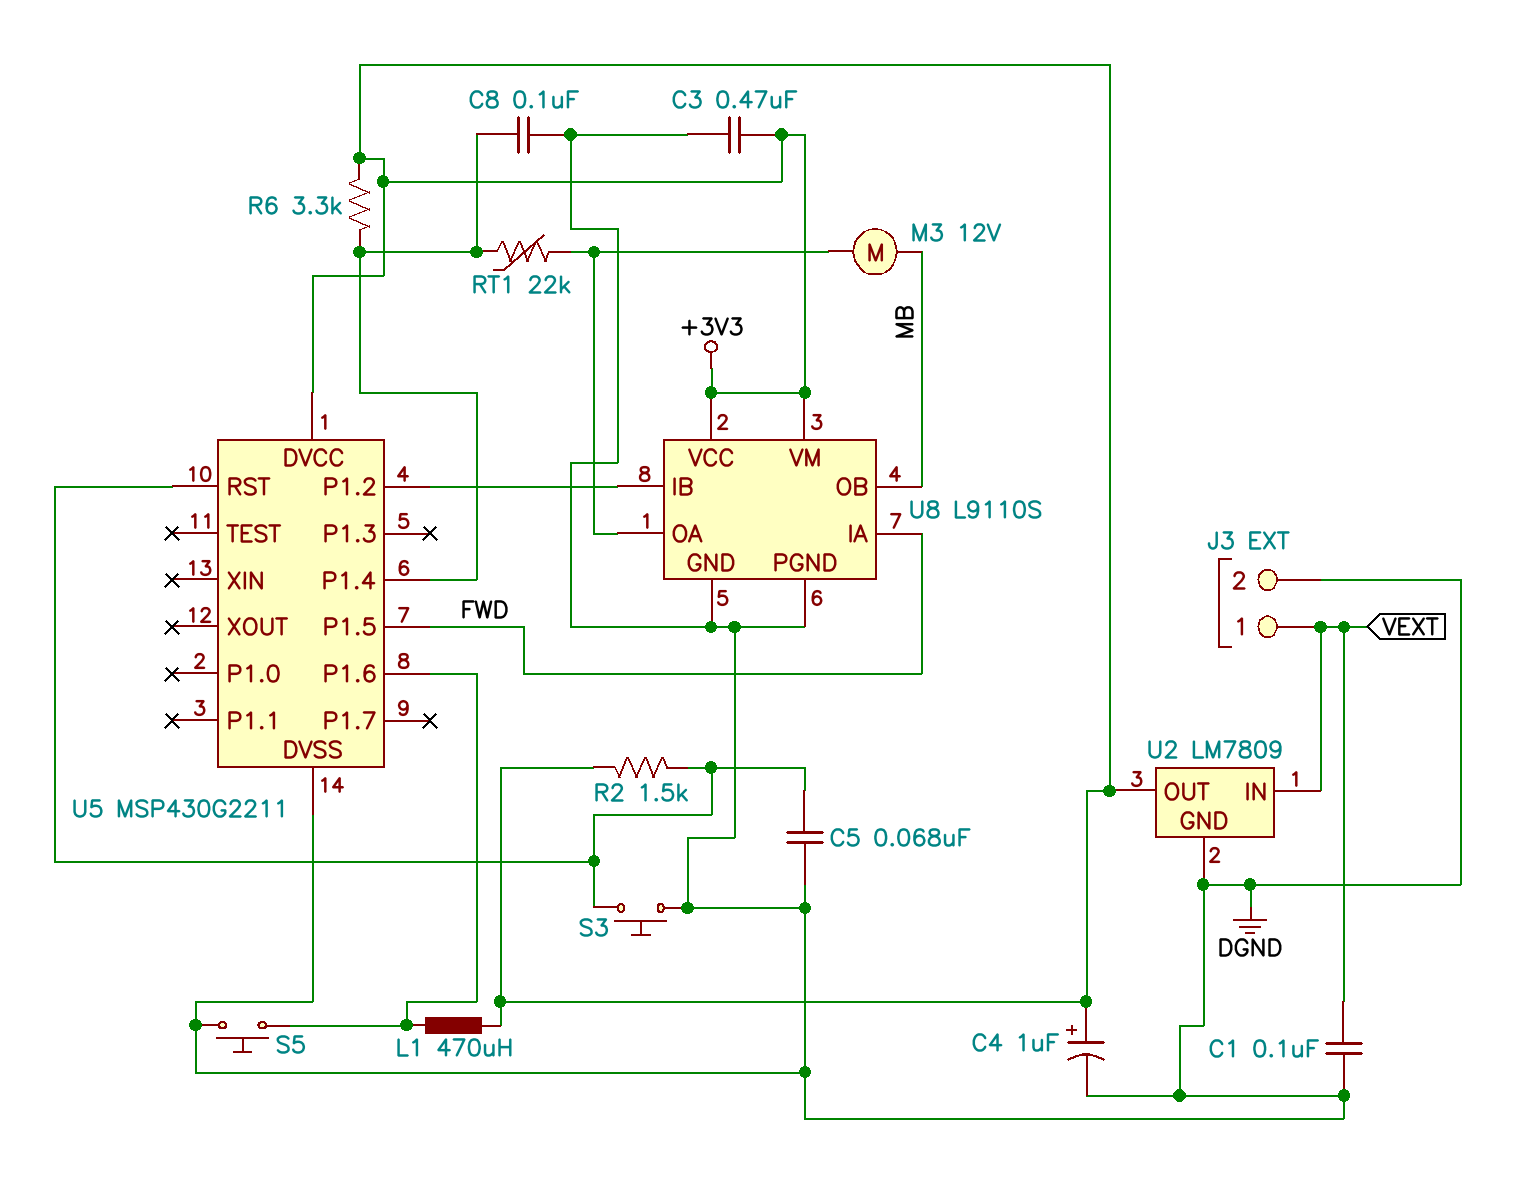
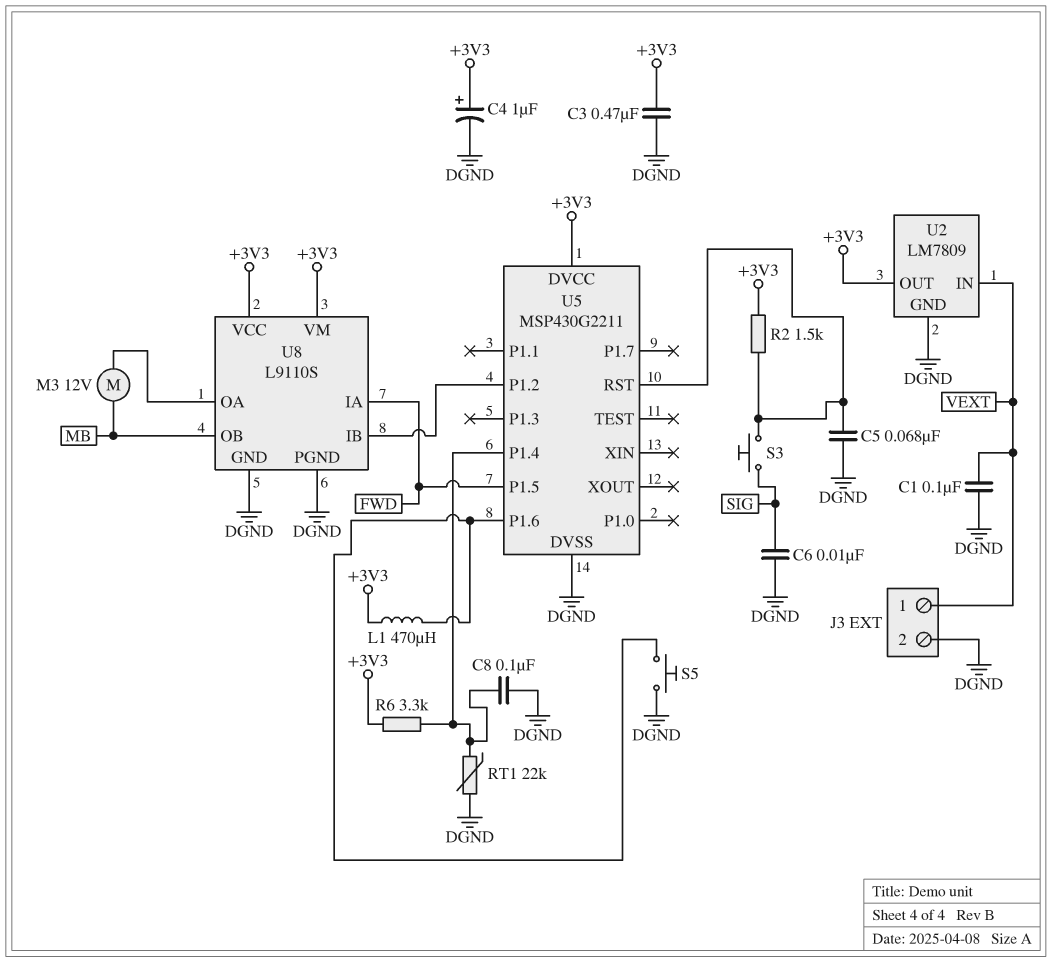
C6: none -> 10nF (DGND, SIG)
RT1: 22k (U5/P1.4, U8/OA) -> 22k (DGND, U5/P1.4)
S3: button (DGND, U5/RST) -> button (SIG, U5/RST)

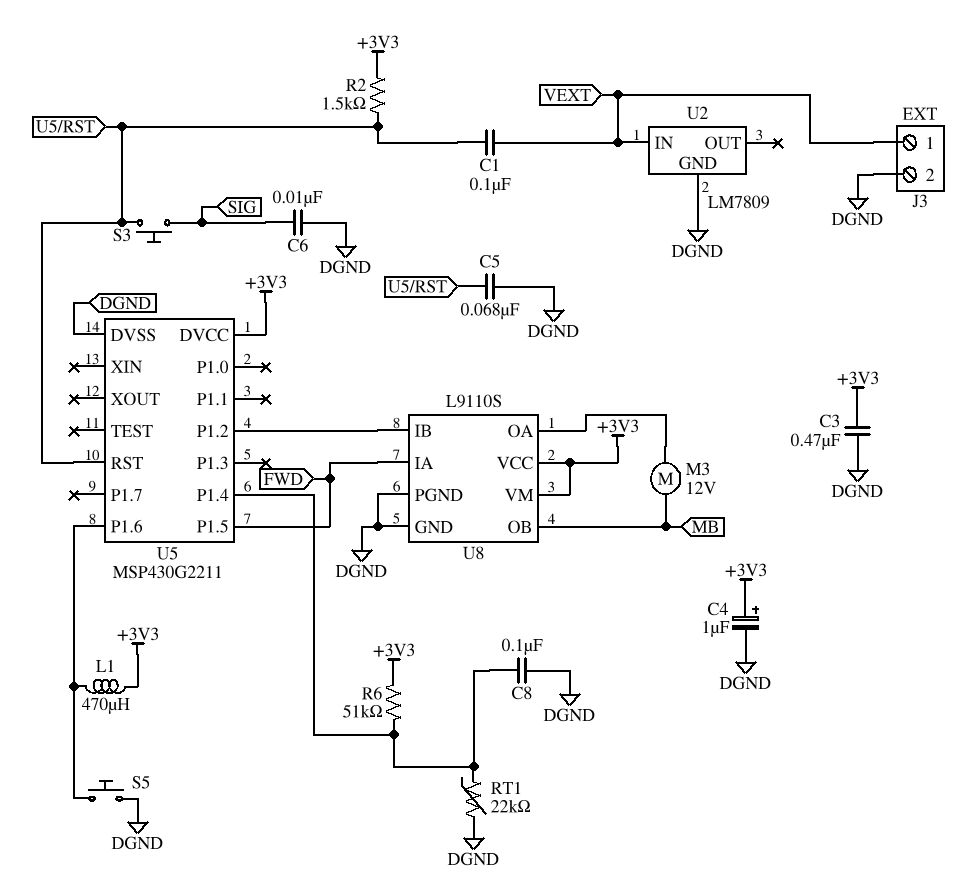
C1: 100nF (DGND, VEXT) -> 100nF (U5/RST, VEXT)
R6: 3.3k (+3V3, U5/P1.4) -> 51k (+3V3, U5/P1.4)
U2 pin OUT: +3V3 -> none

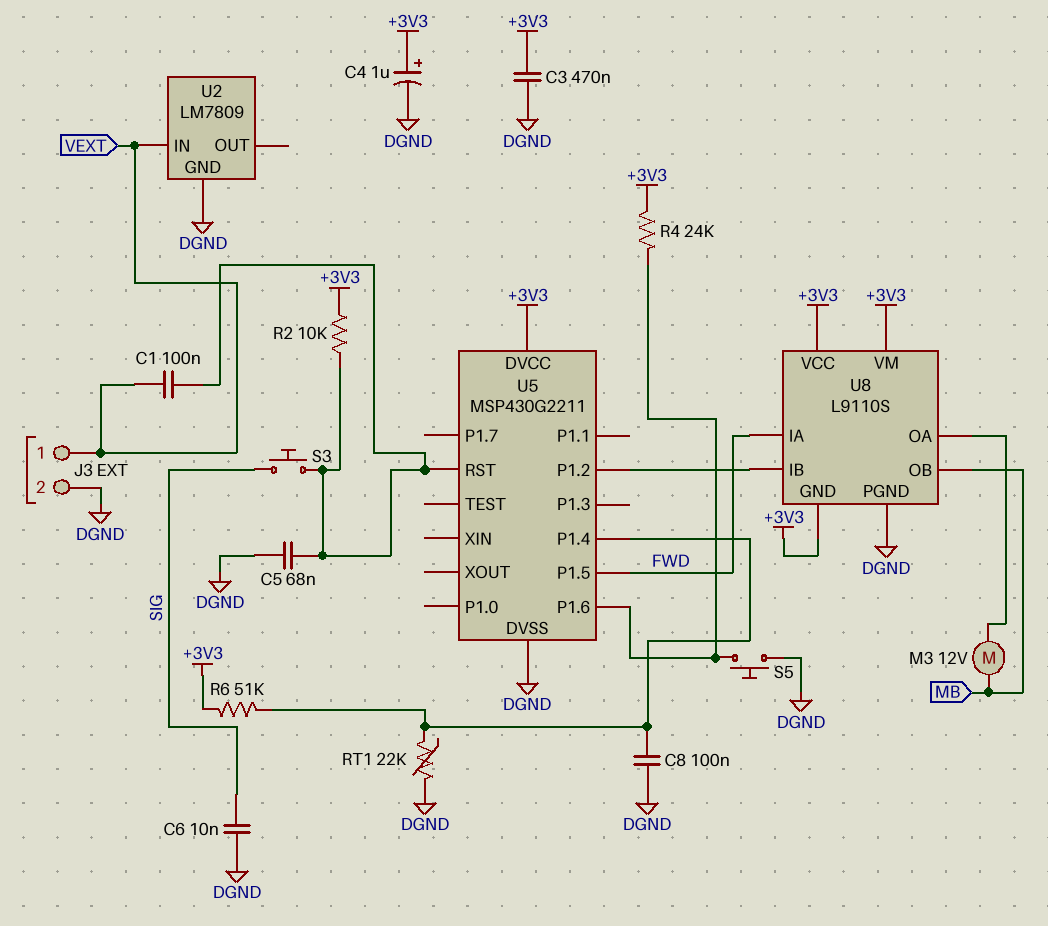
L1: 470uH (+3V3, U5/P1.6) -> none
R2: 1.5k (+3V3, U5/RST) -> 10k (+3V3, U5/RST)
R4: none -> 24k (+3V3, U5/P1.6)
U8 pin GND: DGND -> +3V3

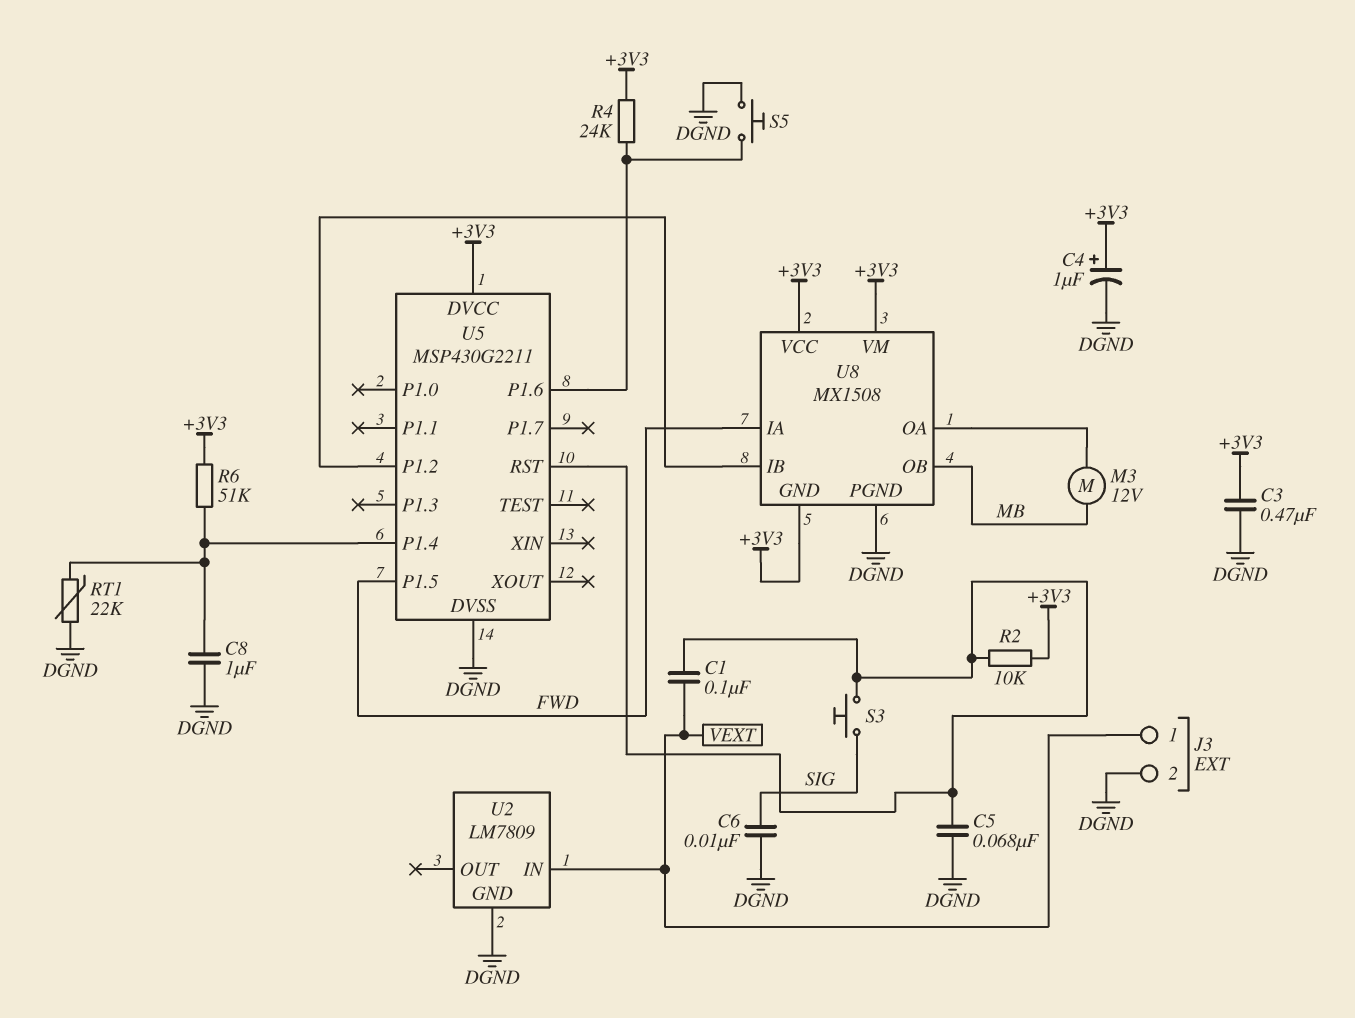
C8: 100nF (DGND, U5/P1.4) -> 1uF (DGND, U5/P1.4)
U8: L9110S -> MX1508

